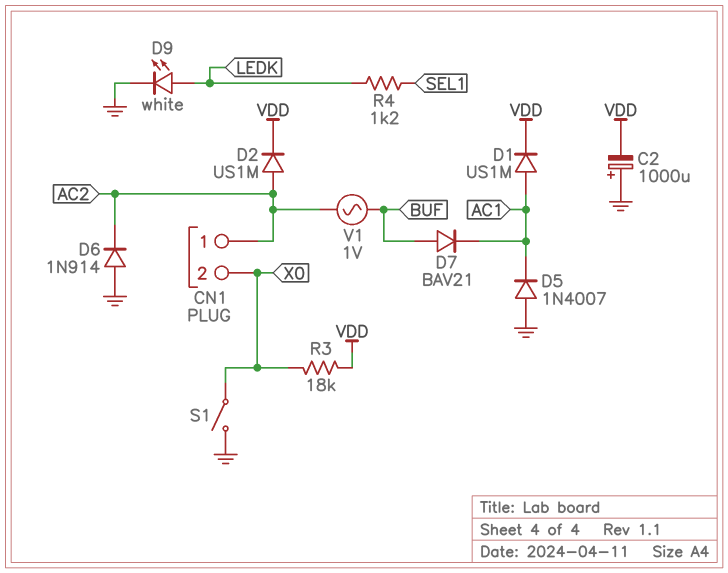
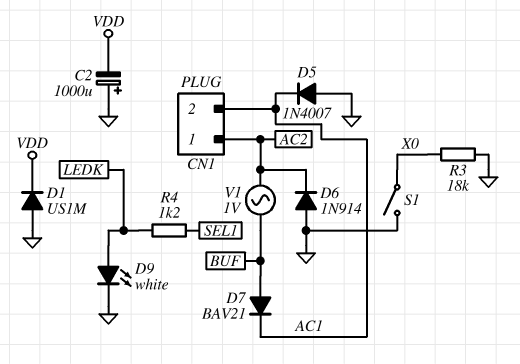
CN1 pin 2: X0 -> AC1
D1: diode US1M (A AC1, K VDD) -> diode US1M (A GND, K VDD)
D2: diode US1M (A AC2, K VDD) -> none
R3: 18k (VDD, X0) -> 18k (GND, X0)

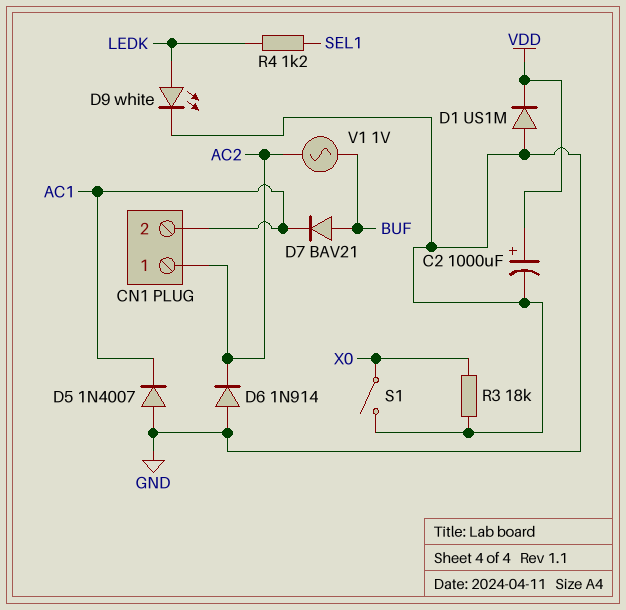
C2: 1000uF (plus GND, minus VDD) -> 1000uF (plus VDD, minus GND)

